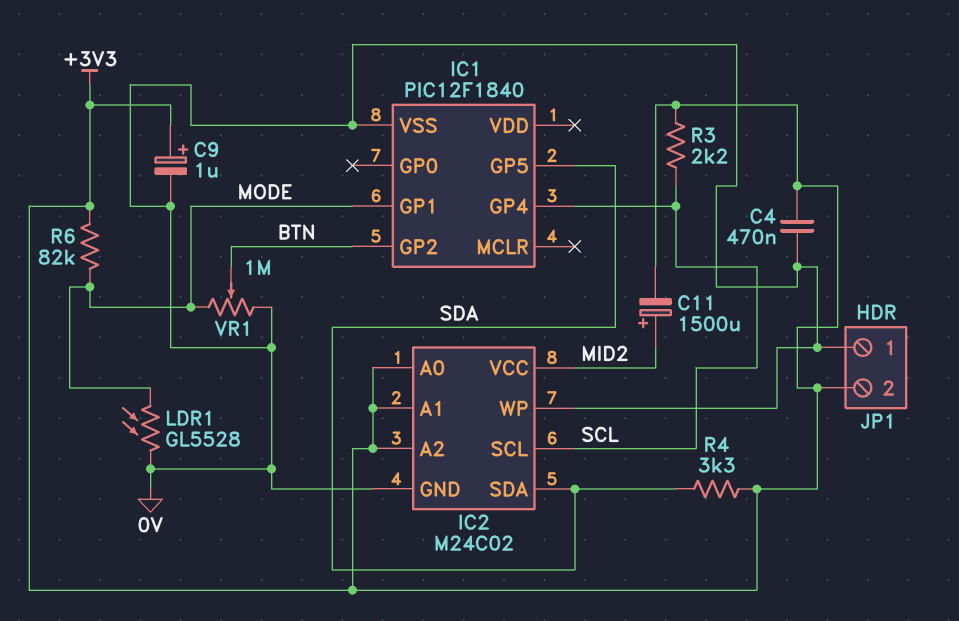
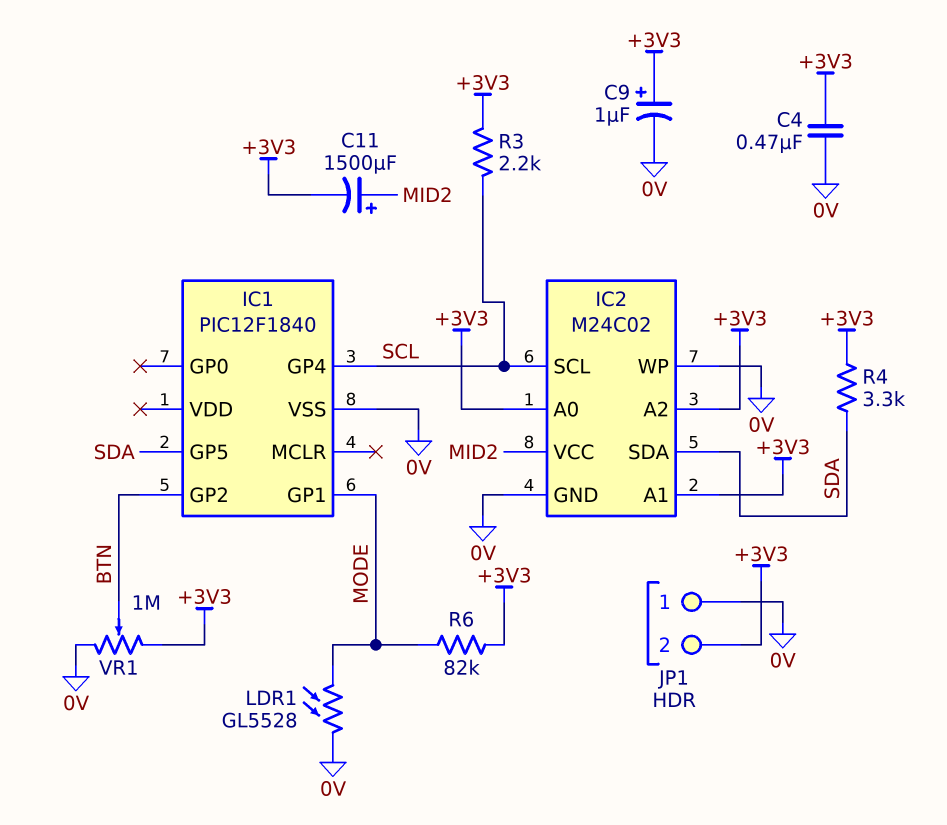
VR1: 1M (0V, MODE, wiper BTN) -> 1M (+3V3, 0V, wiper BTN)

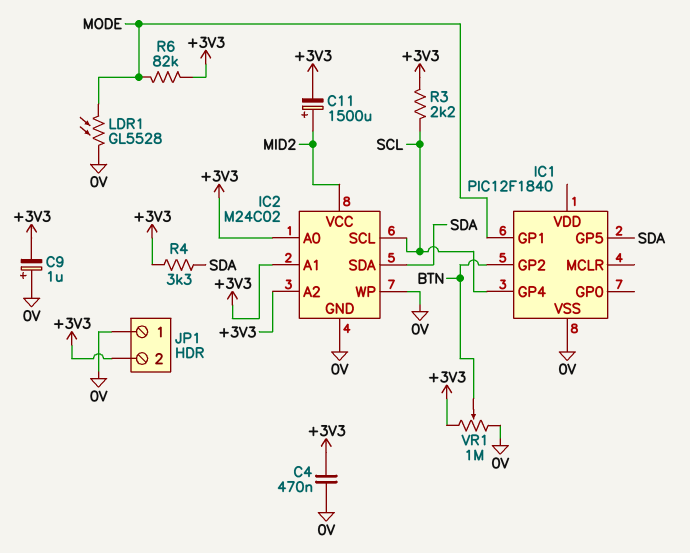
C9: 1uF (plus +3V3, minus 0V) -> 1uF (plus 0V, minus +3V3)

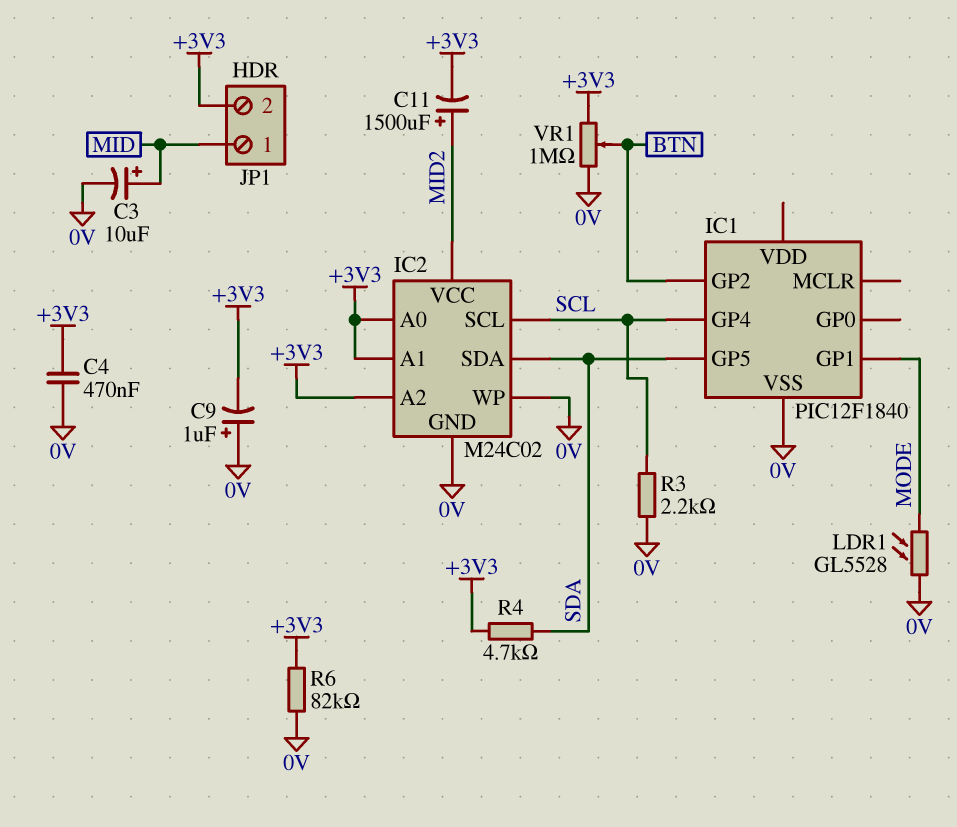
C3: none -> 10uF (plus MID, minus 0V)
JP1 pin 1: 0V -> MID
R3: 2.2k (+3V3, SCL) -> 2.2k (0V, SCL)
R4: 3.3k (+3V3, SDA) -> 4.7k (+3V3, SDA)
R6: 82k (+3V3, MODE) -> 82k (+3V3, 0V)

